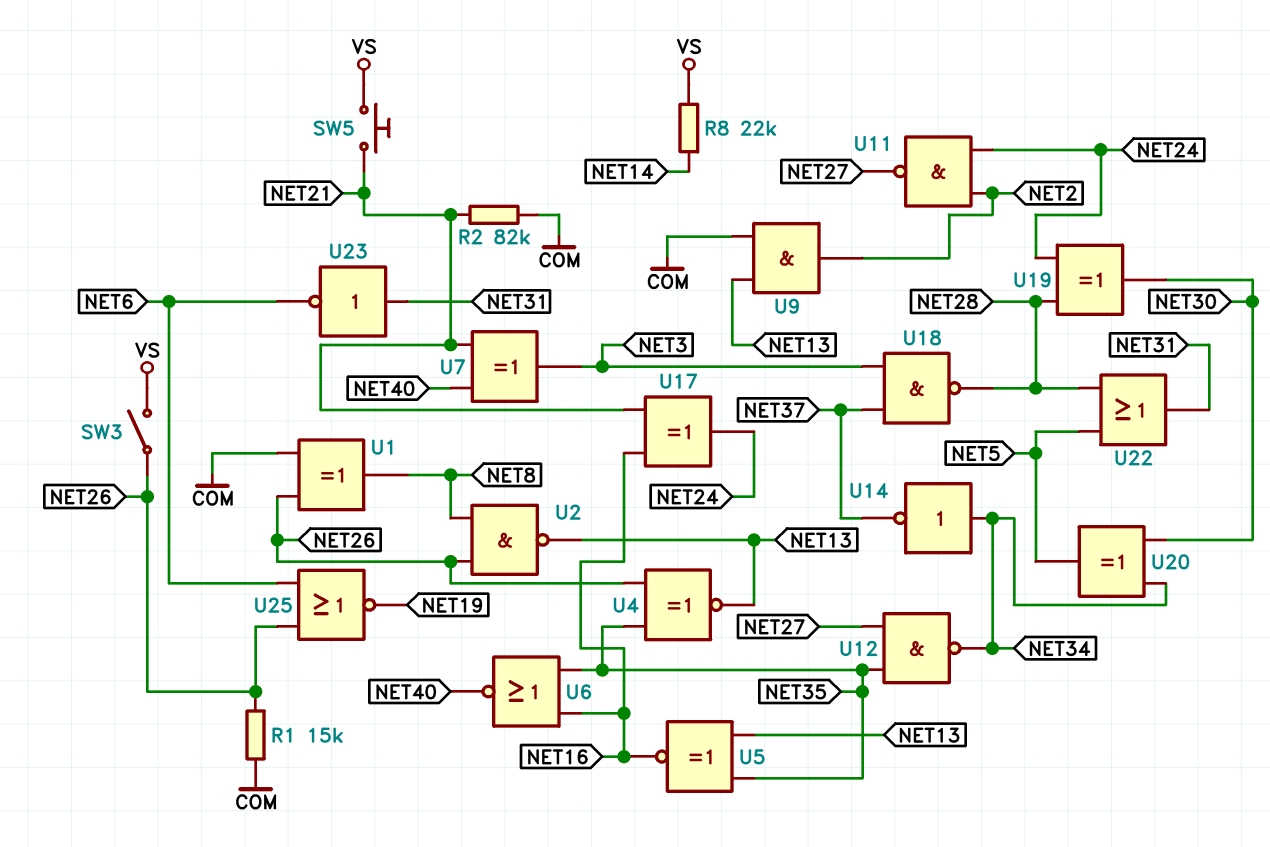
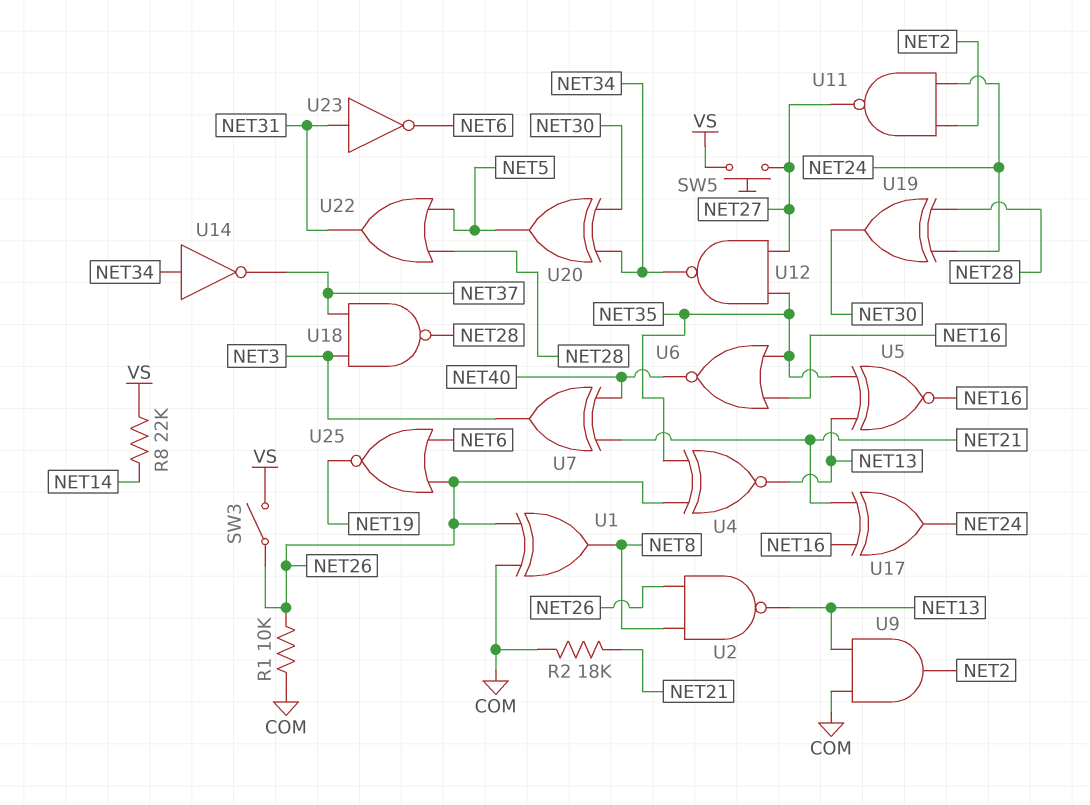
R1: 15k (COM, NET26) -> 10k (COM, NET26)
R2: 82k (COM, NET21) -> 18k (COM, NET21)
SW5: button (NET21, VS) -> button (NET27, VS)

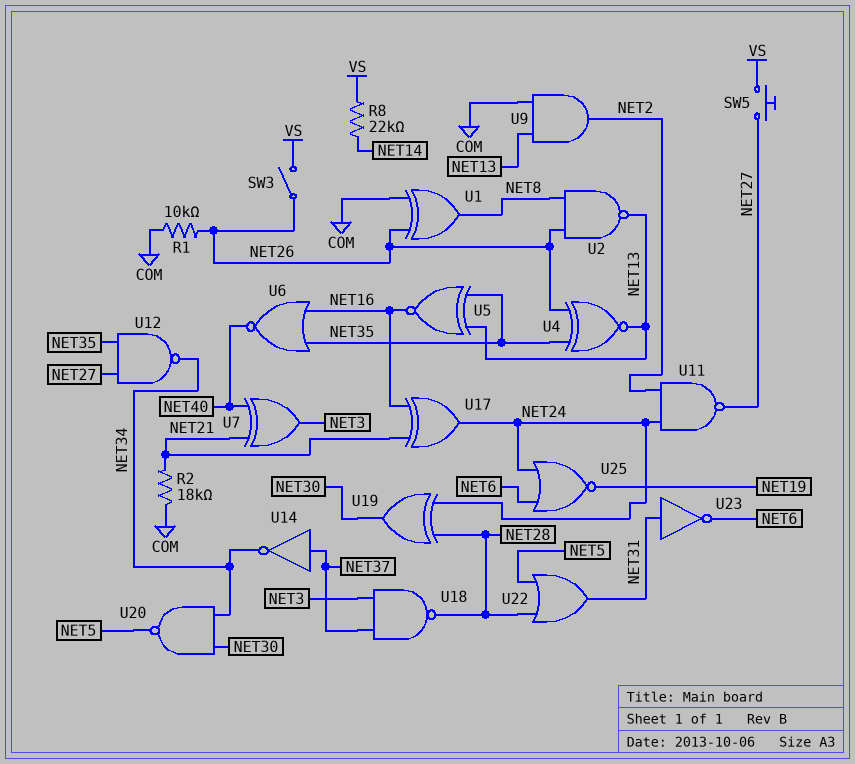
U14: NOT (in NET34, out NET37) -> NOT (in NET37, out NET34)
U20: XOR (in NET30, in NET34, out NET5) -> NAND (in NET30, in NET34, out NET5)
U25: NOR (in NET6, in NET26, out NET19) -> NOR (in NET6, in NET24, out NET19)

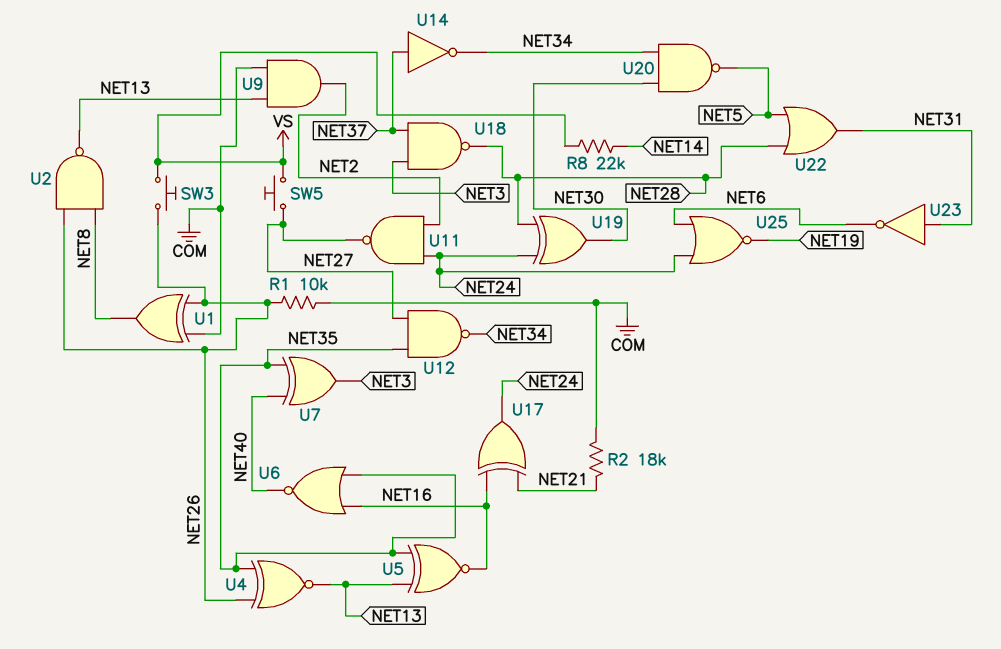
SW3: switch (NET26, VS) -> button (NET26, VS)
U7: XOR (in NET21, in NET40, out NET3) -> XOR (in NET35, in NET40, out NET3)

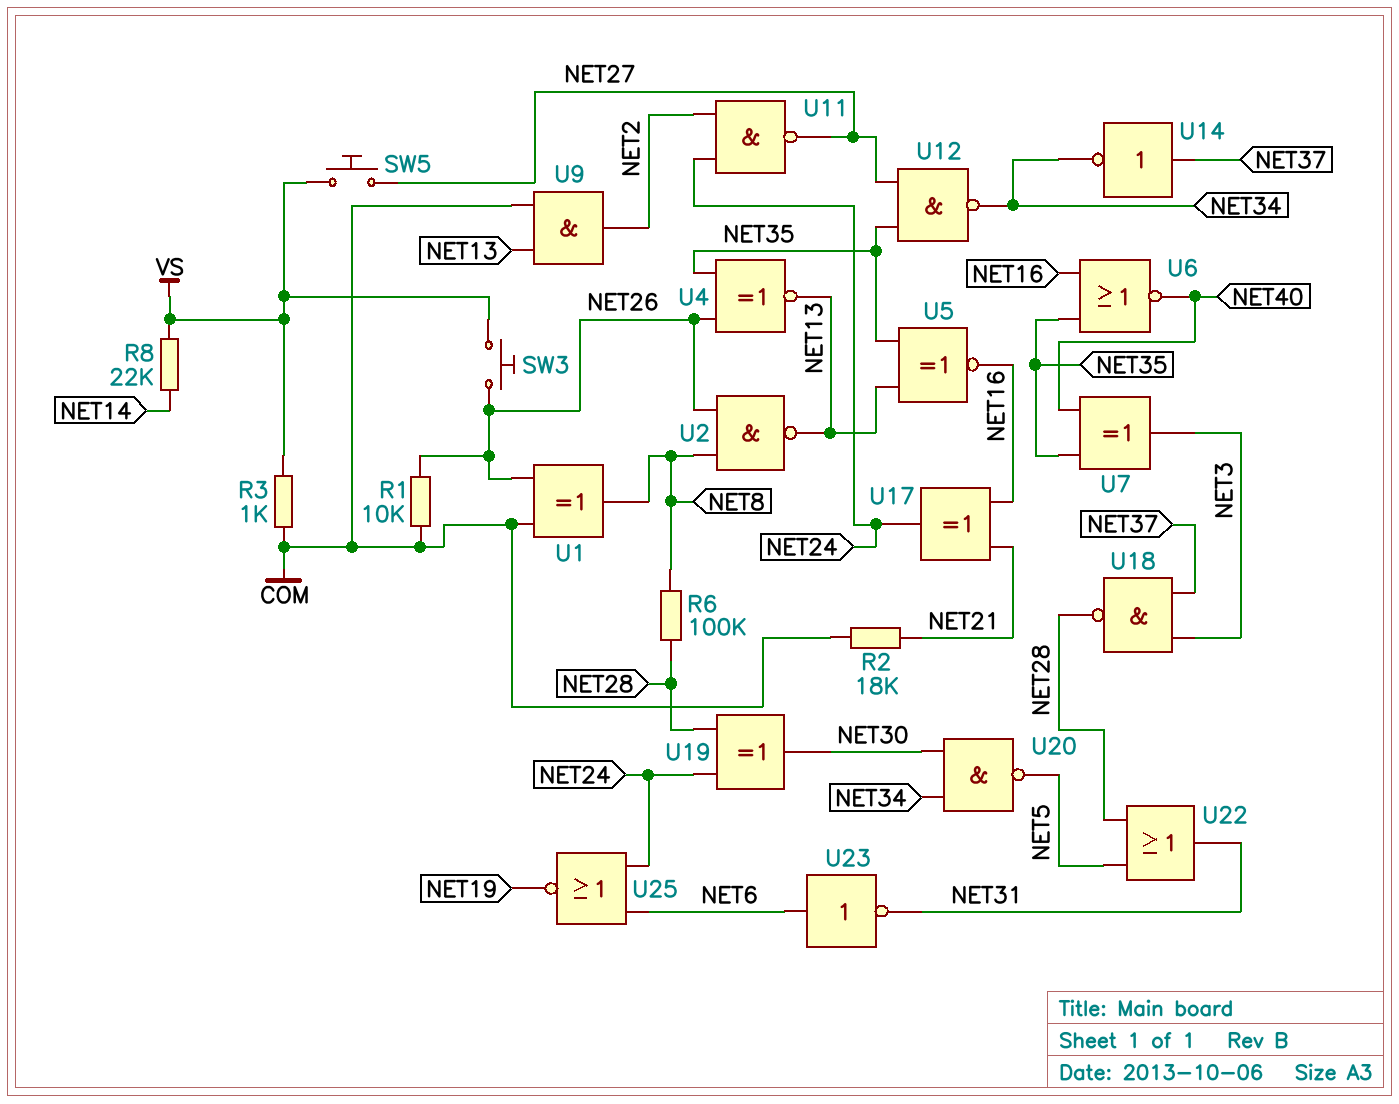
R3: none -> 1k (COM, VS)
R6: none -> 100k (NET8, NET28)
U23: NOT (in NET31, out NET6) -> NOT (in NET6, out NET31)

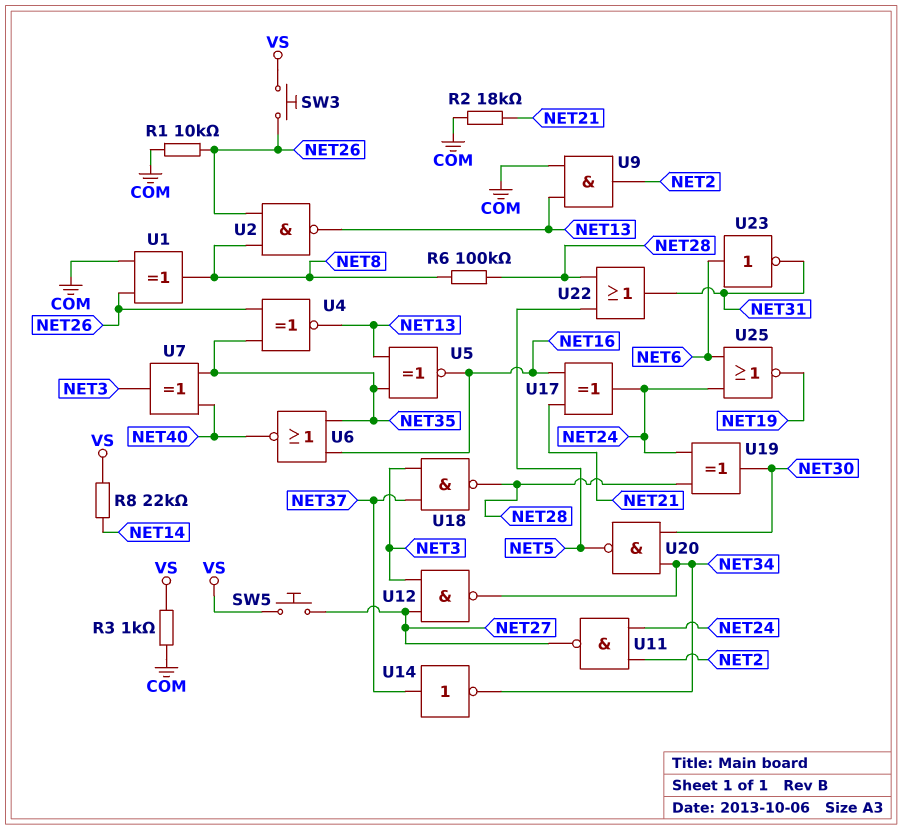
U12: NAND (in NET27, in NET35, out NET34) -> NAND (in NET3, in NET27, out NET34)

